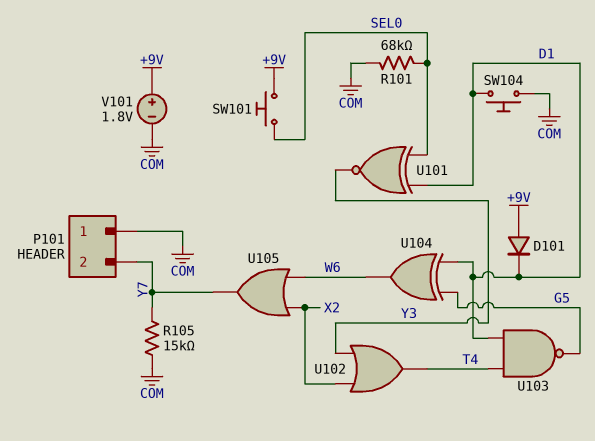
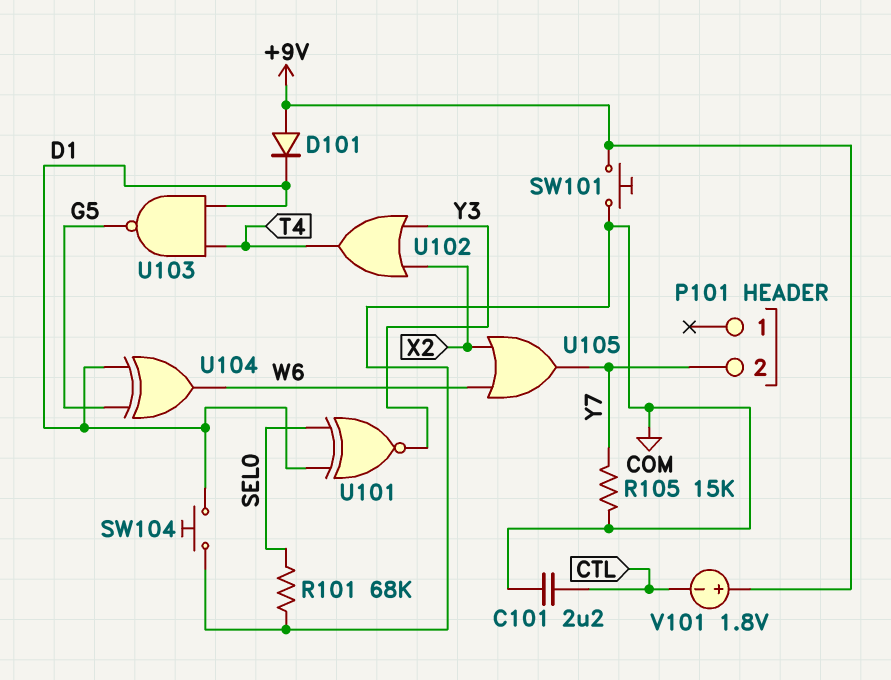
C101: none -> 2.2uF (COM, CTL)
P101 pin 1: COM -> none
SW101: button (+9V, SEL0) -> button (+9V, COM)
V101: 1.8V (plus +9V, minus COM) -> 1.8V (plus +9V, minus CTL)

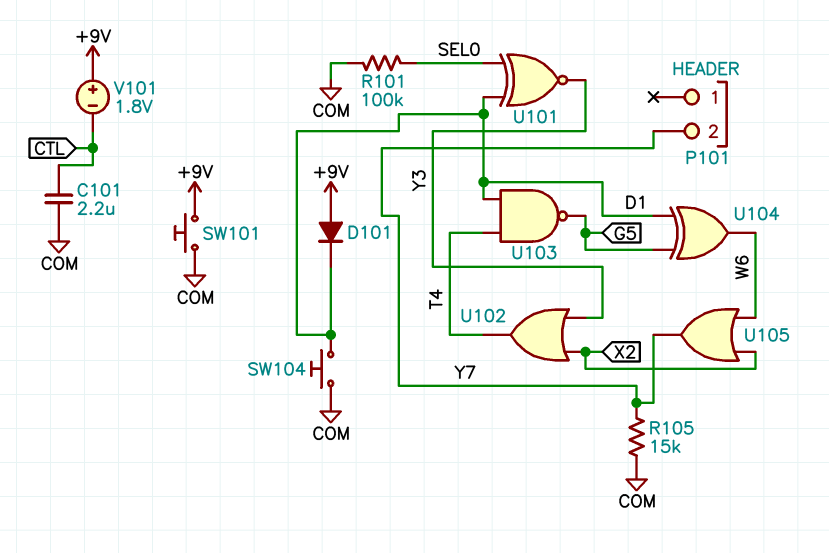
R101: 68k (COM, SEL0) -> 100k (COM, SEL0)

